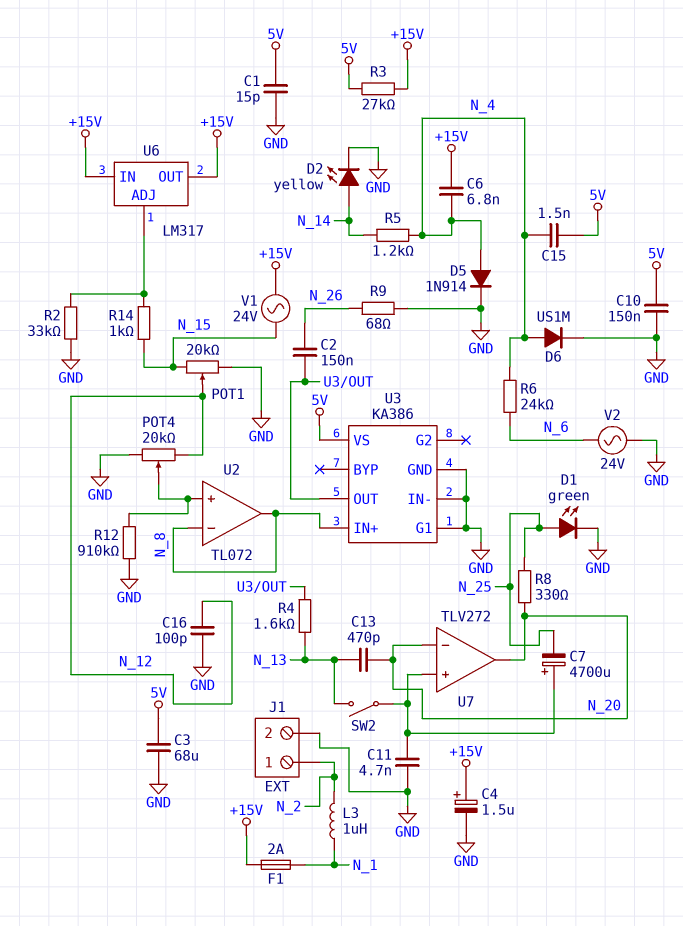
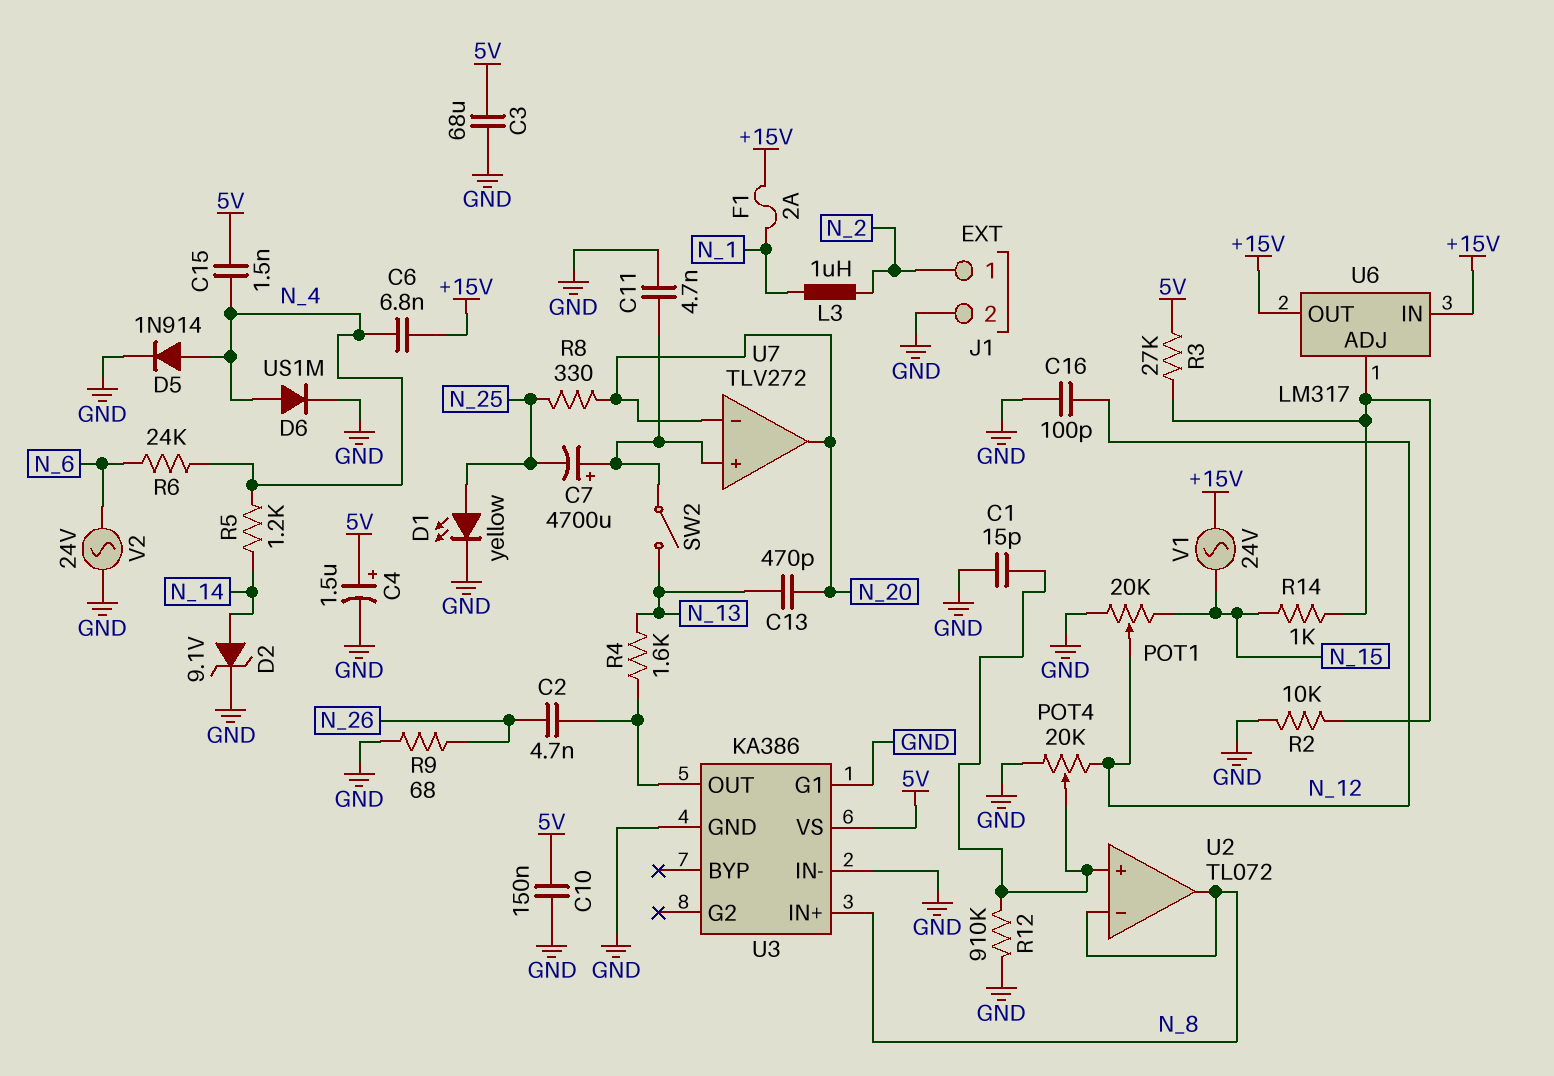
C1: 15pF (5V, GND) -> 15pF (GND, U2/in+)
C2: 150nF (N_26, U3/OUT) -> 4.7nF (N_26, U3/OUT)
C4: 1.5uF (plus +15V, minus GND) -> 1.5uF (plus 5V, minus GND)
D1: LED green (A N_25, K GND) -> LED yellow (A N_25, K GND)
D2: LED yellow (A N_14, K GND) -> zener 9.1V (A N_14, K GND)
R2: 33k (GND, U6/ADJ) -> 10k (GND, U6/ADJ)
R3: 27k (+15V, 5V) -> 27k (5V, U6/ADJ)

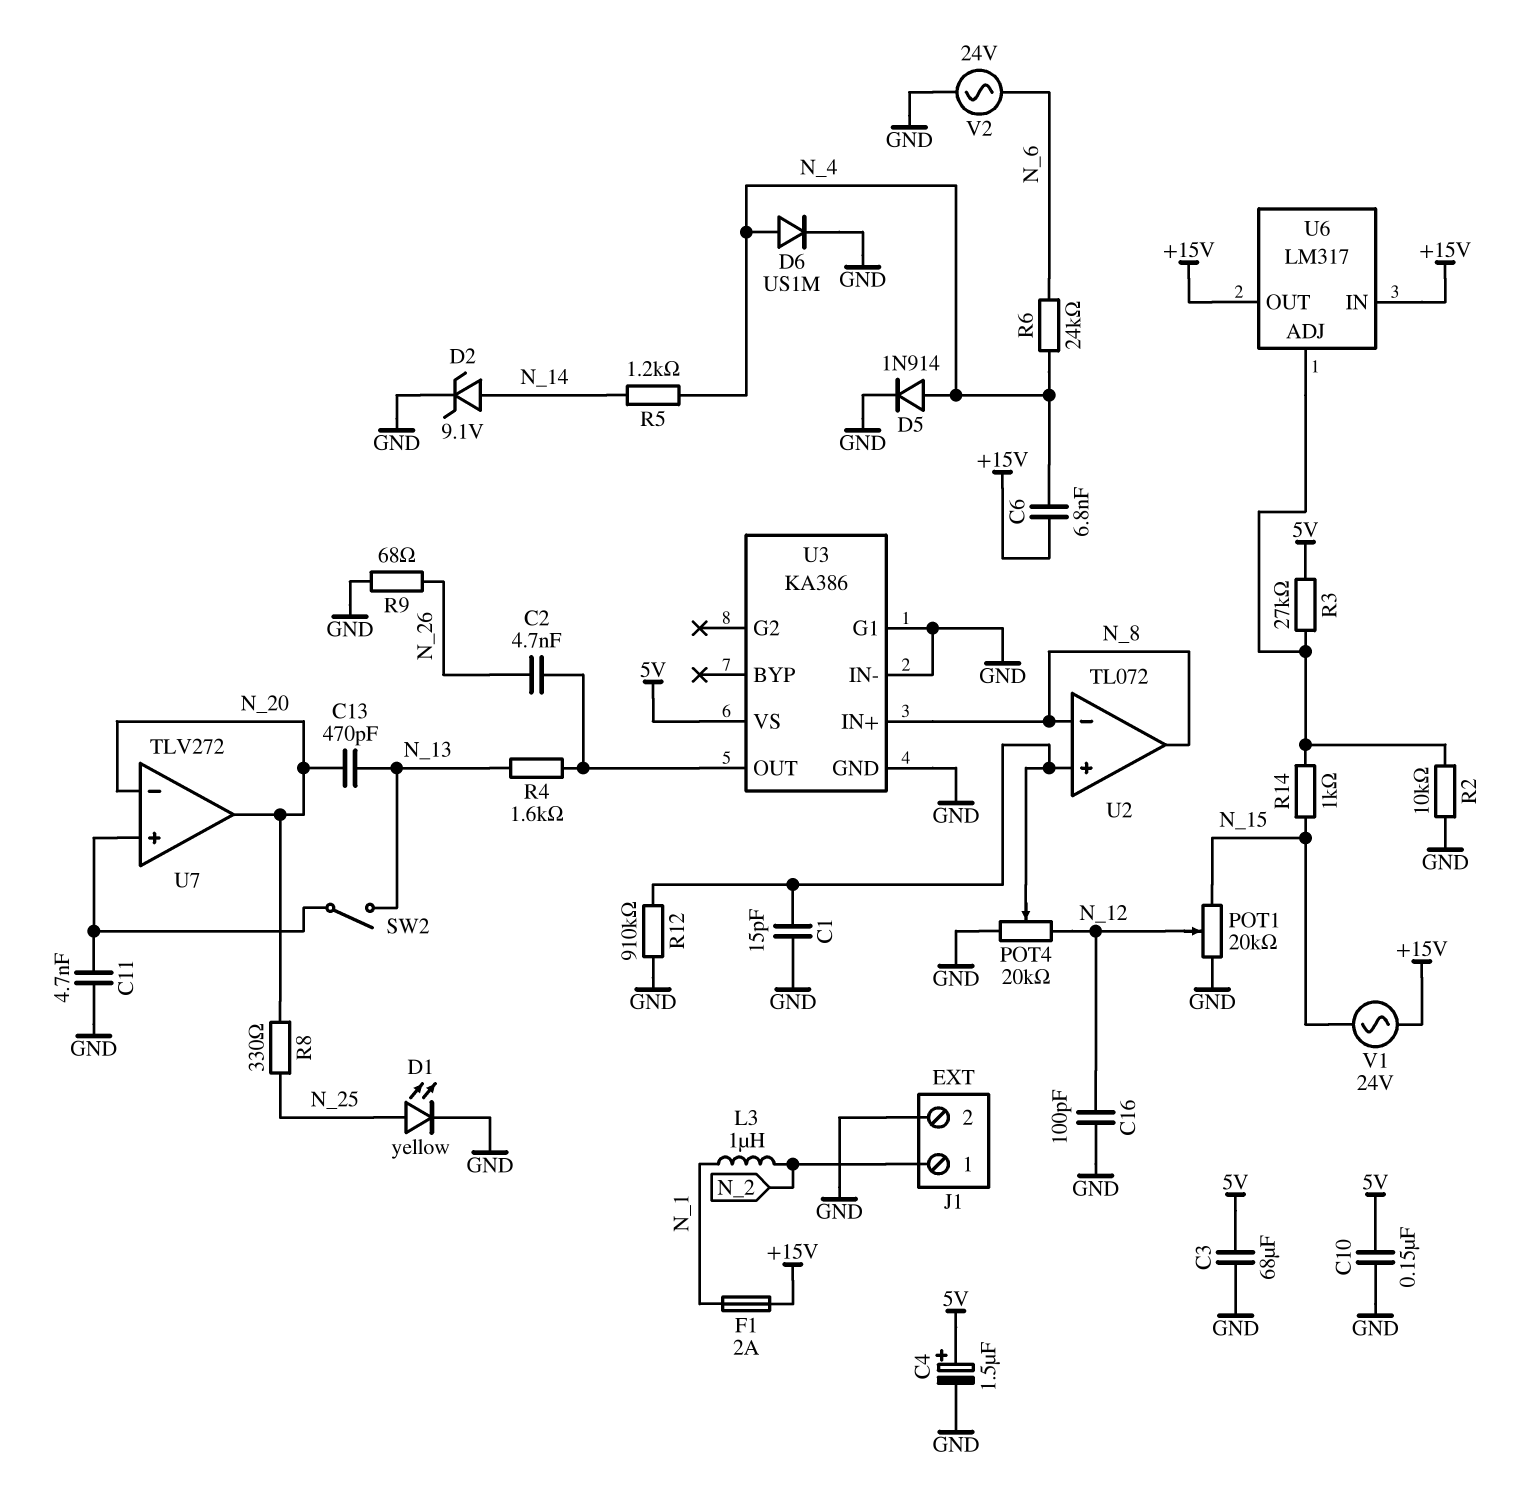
C7: 4700uF (plus U7/in+, minus N_25) -> none
C15: 1.5nF (5V, N_4) -> none

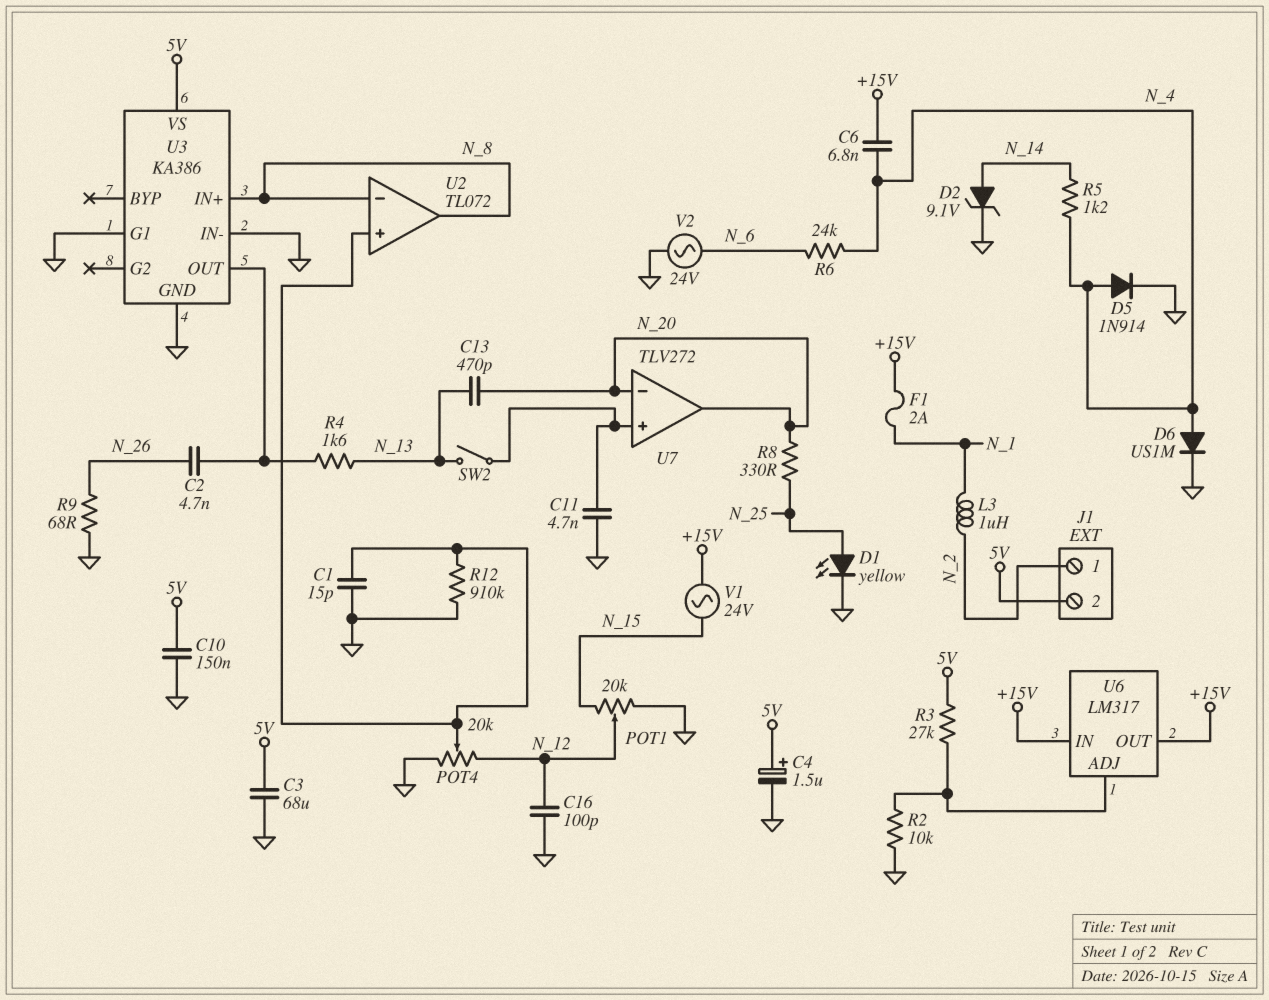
J1 pin 2: GND -> 5V
R14: 1k (N_15, U6/ADJ) -> none

